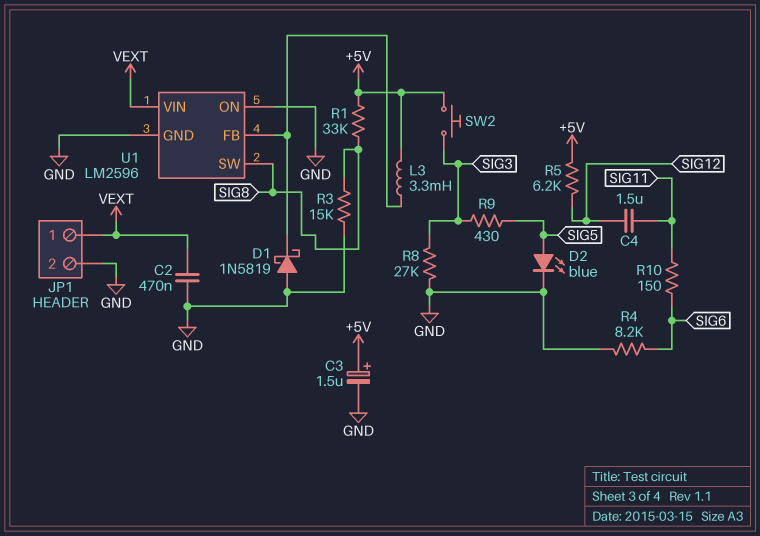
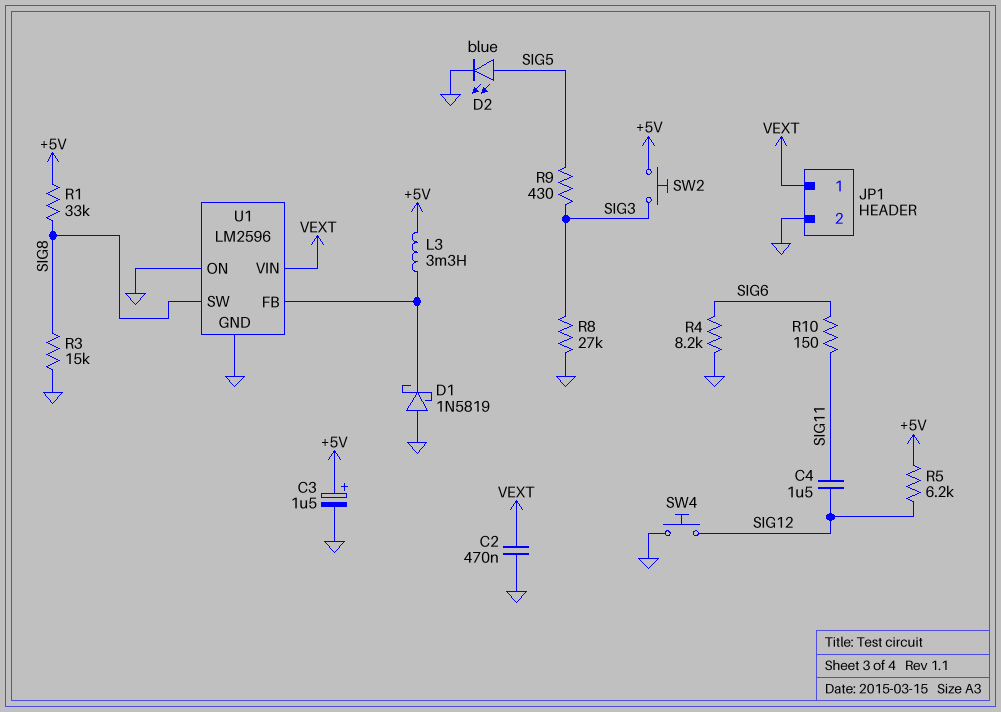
SW4: none -> button (GND, SIG12)

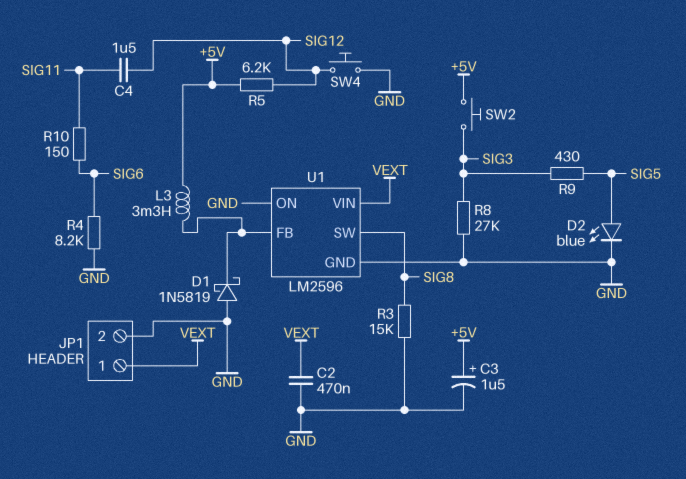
R1: 33k (+5V, SIG8) -> none

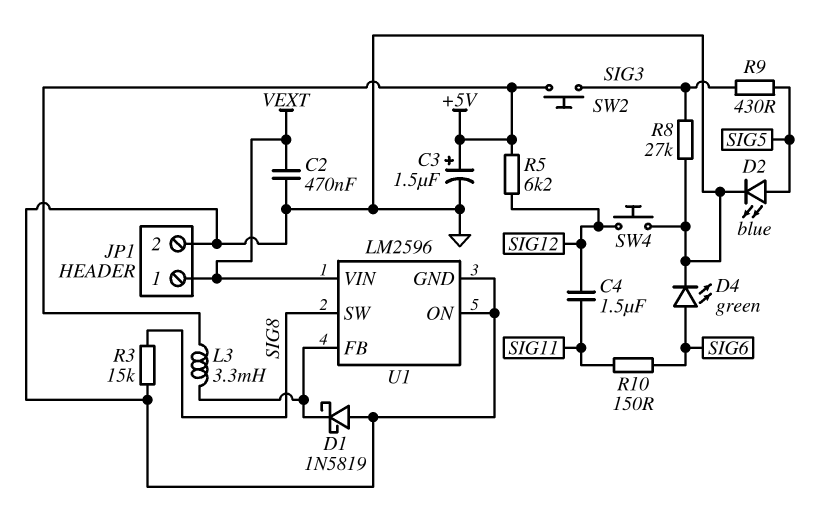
D4: none -> LED green (A SIG6, K GND)
R4: 8.2k (GND, SIG6) -> none

